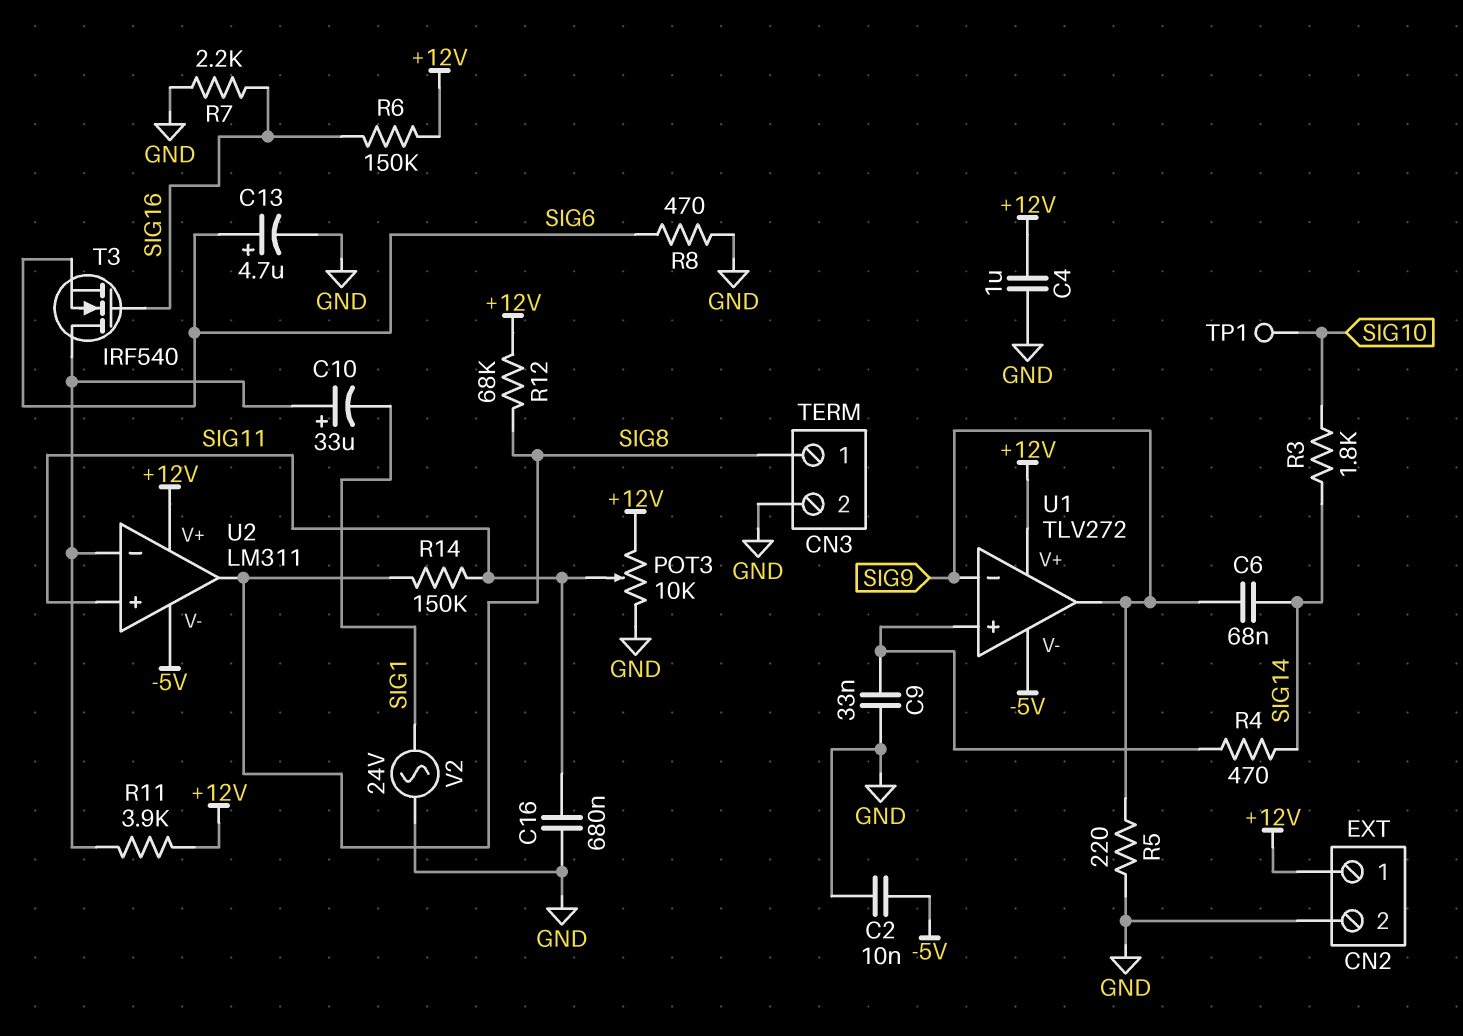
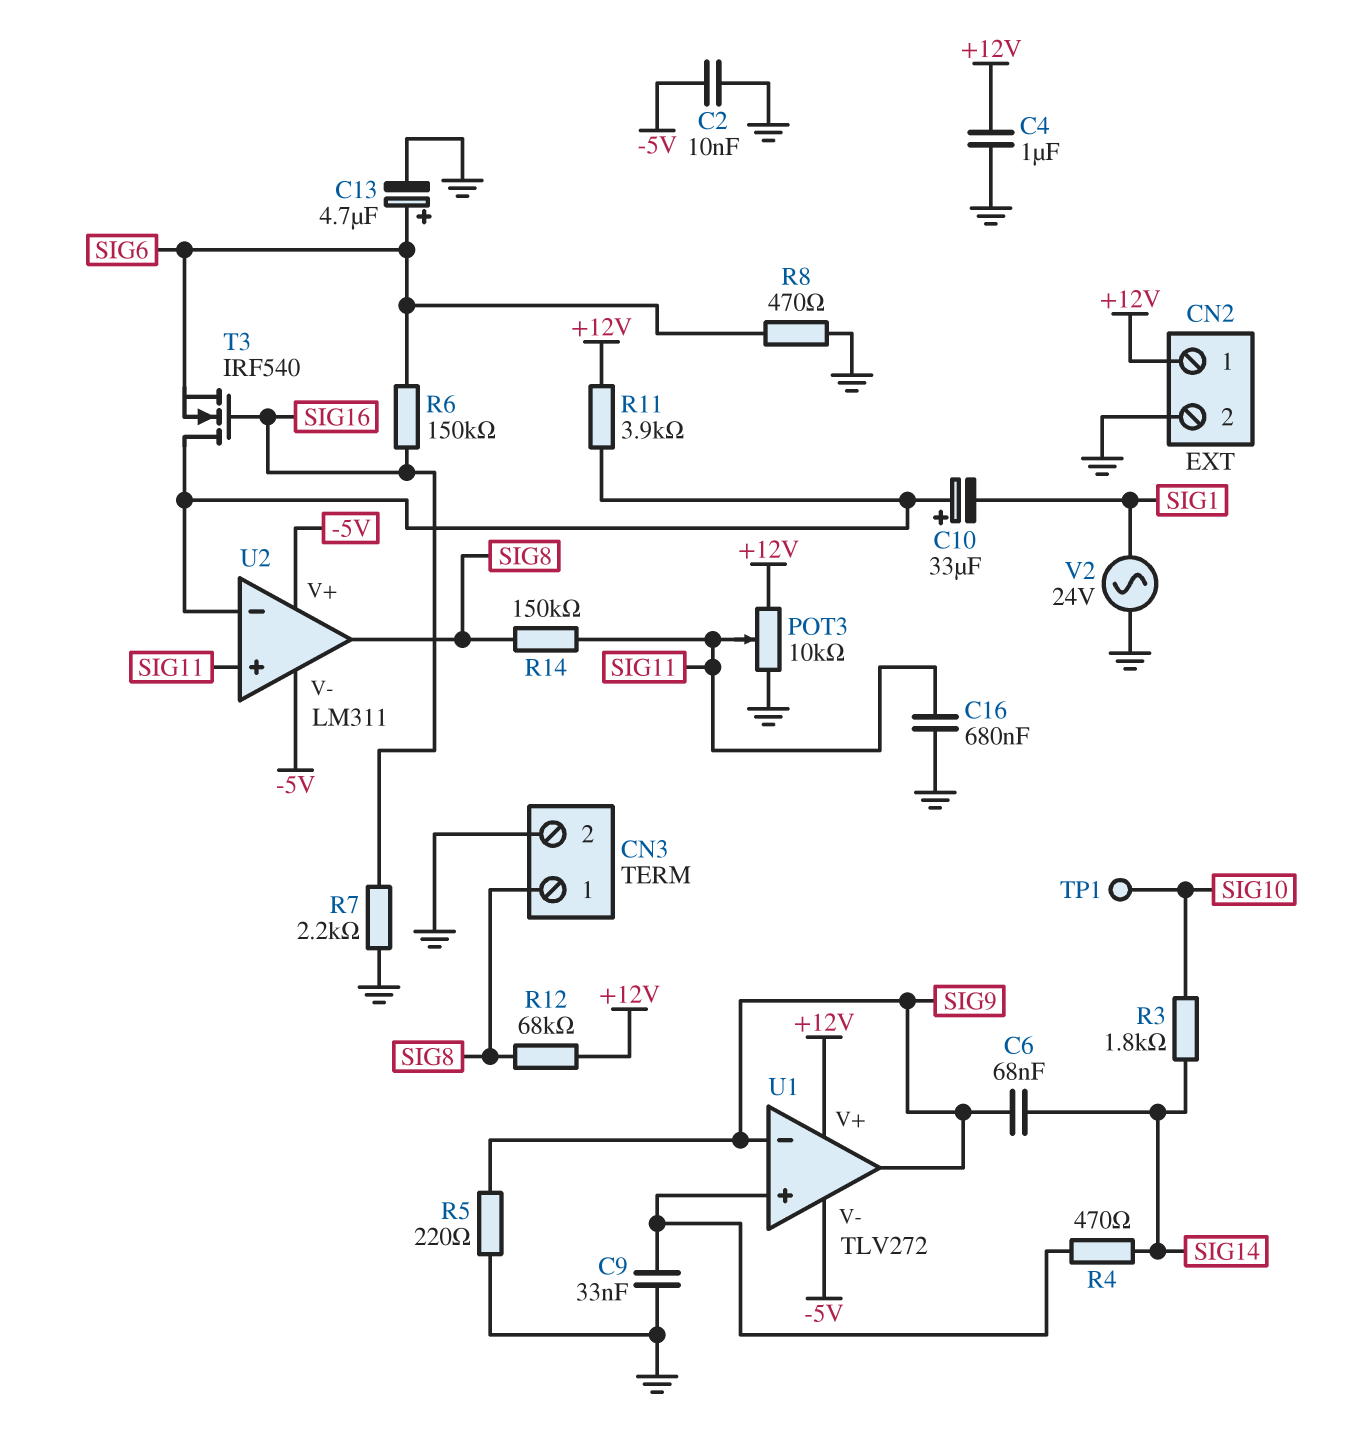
R6: 150k (+12V, SIG16) -> 150k (SIG6, SIG16)
U2 pin V+: +12V -> -5V

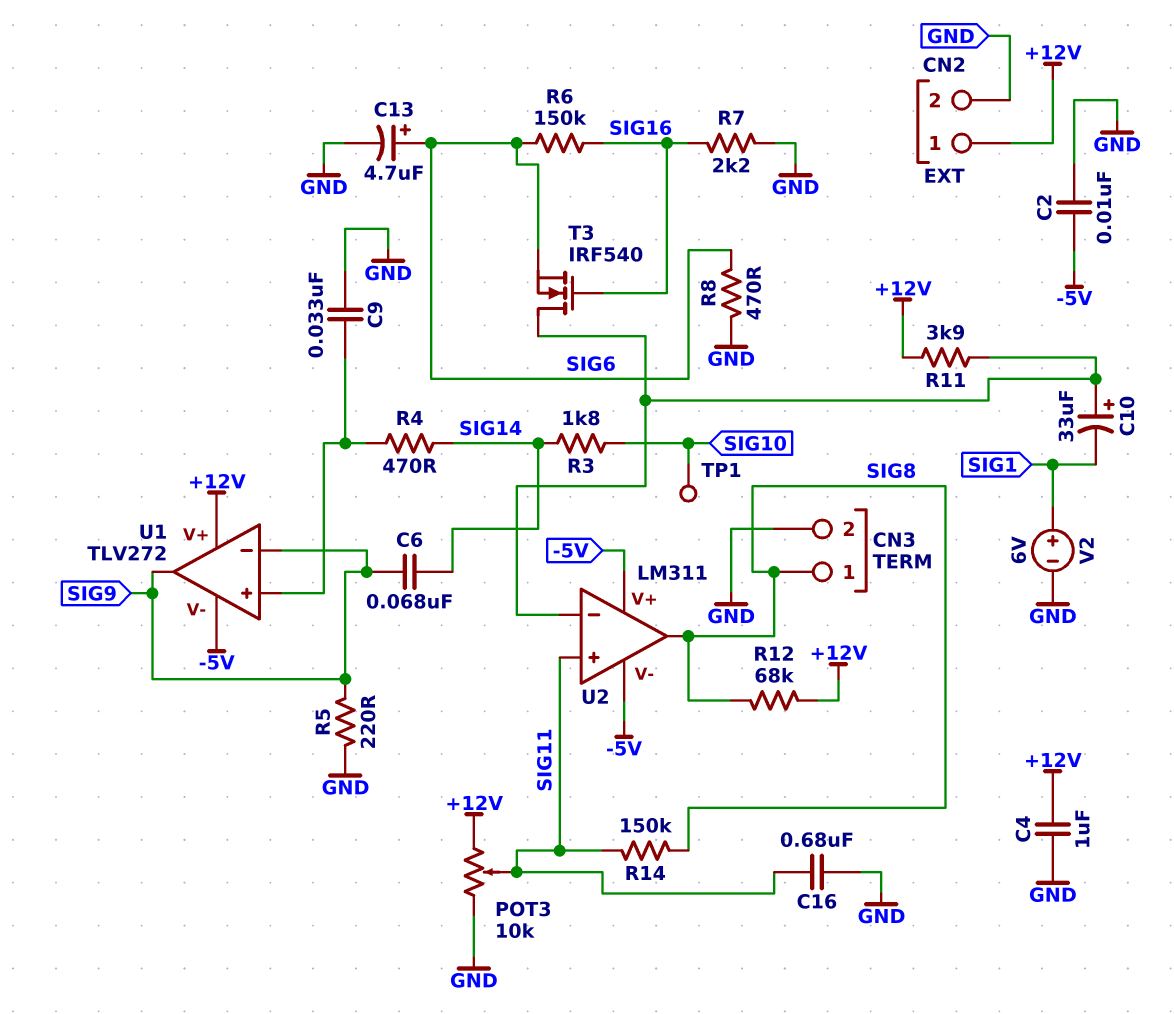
V2: AC 24V (GND, SIG1) -> 6V (plus SIG1, minus GND)

